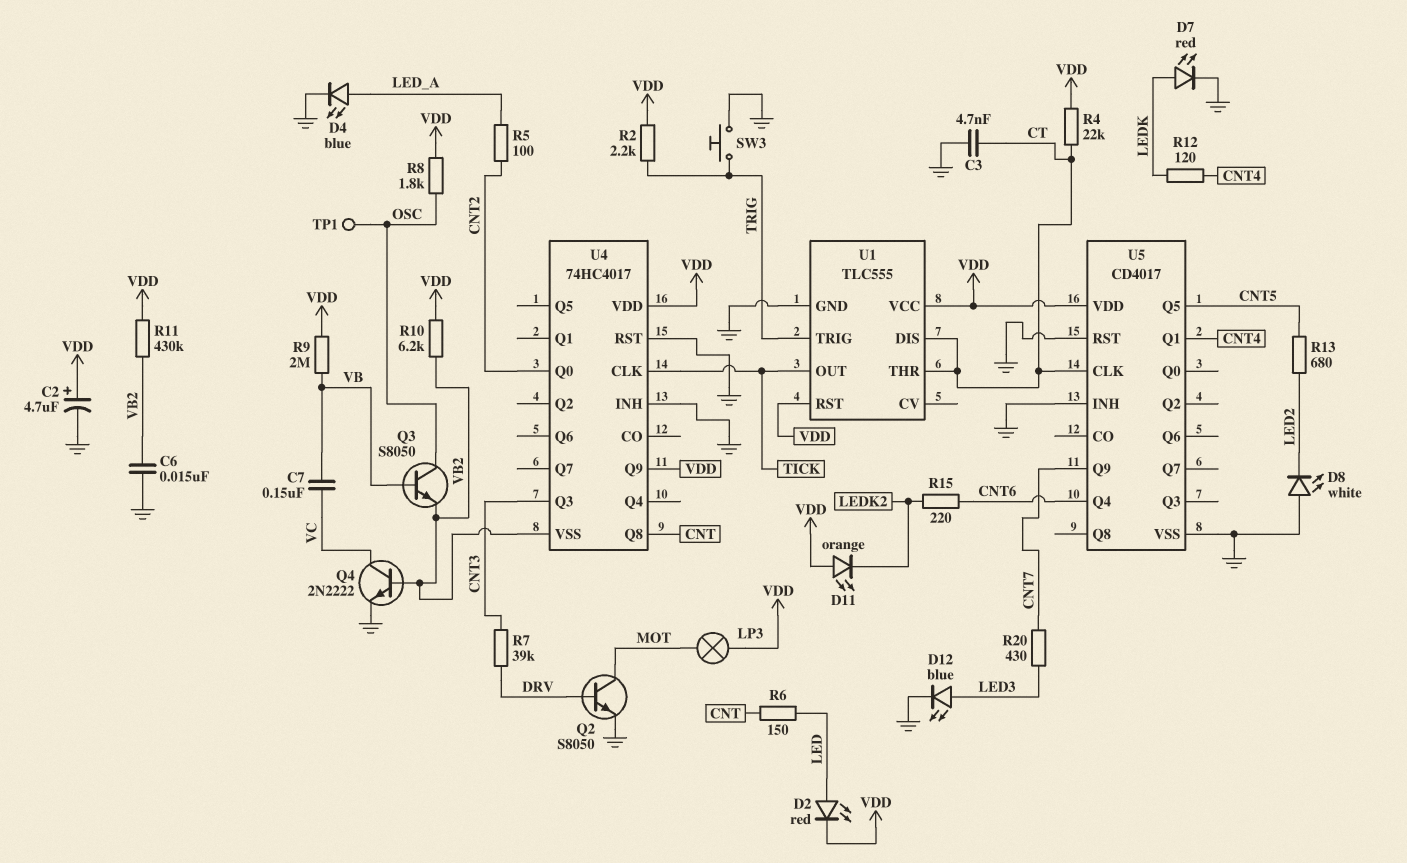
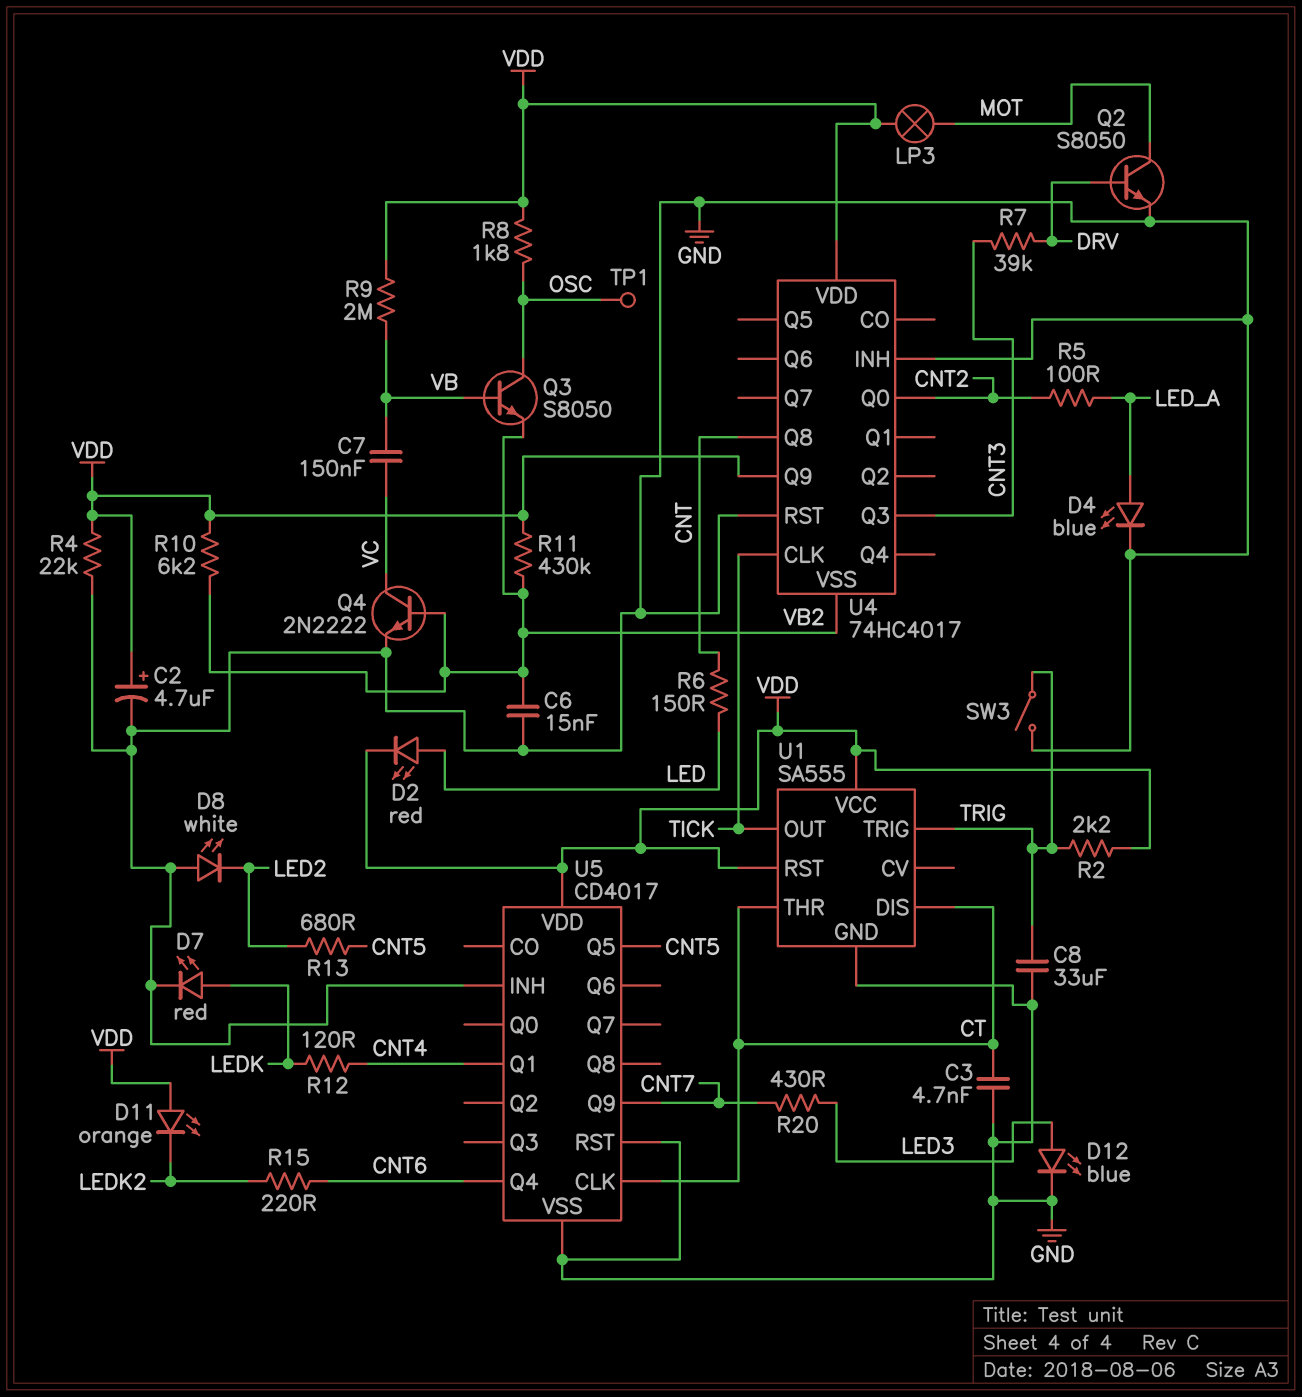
C8: none -> 33uF (GND, TRIG)
R4: 22k (CT, VDD) -> 22k (GND, VDD)
SW3: button (GND, TRIG) -> switch (GND, TRIG)
U1: TLC555 -> SA555

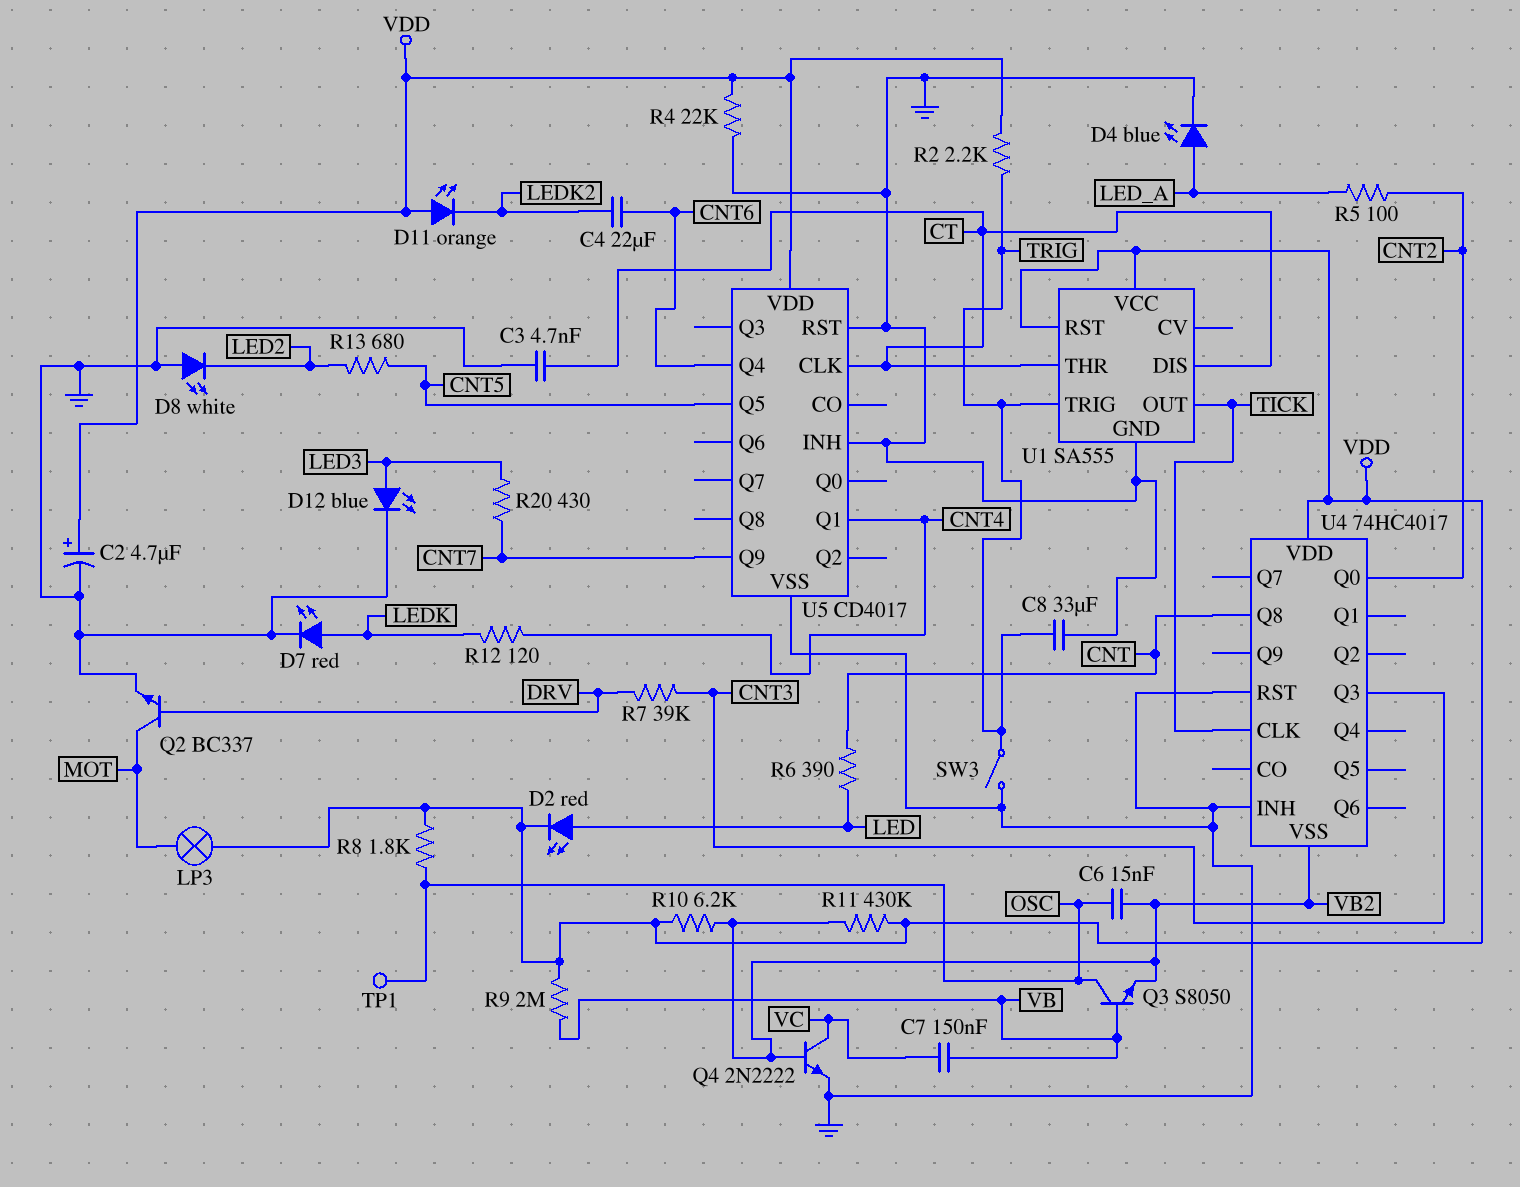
C4: none -> 22uF (CNT6, LEDK2)
C6: 15nF (GND, VB2) -> 15nF (OSC, VB2)
Q2: NPN S8050 (B DRV, C MOT, E GND) -> NPN BC337 (B DRV, C MOT, E GND)
R6: 150 (CNT, LED) -> 390 (CNT, LED)
R15: 220 (CNT6, LEDK2) -> none
U4 pin Q9: VDD -> none

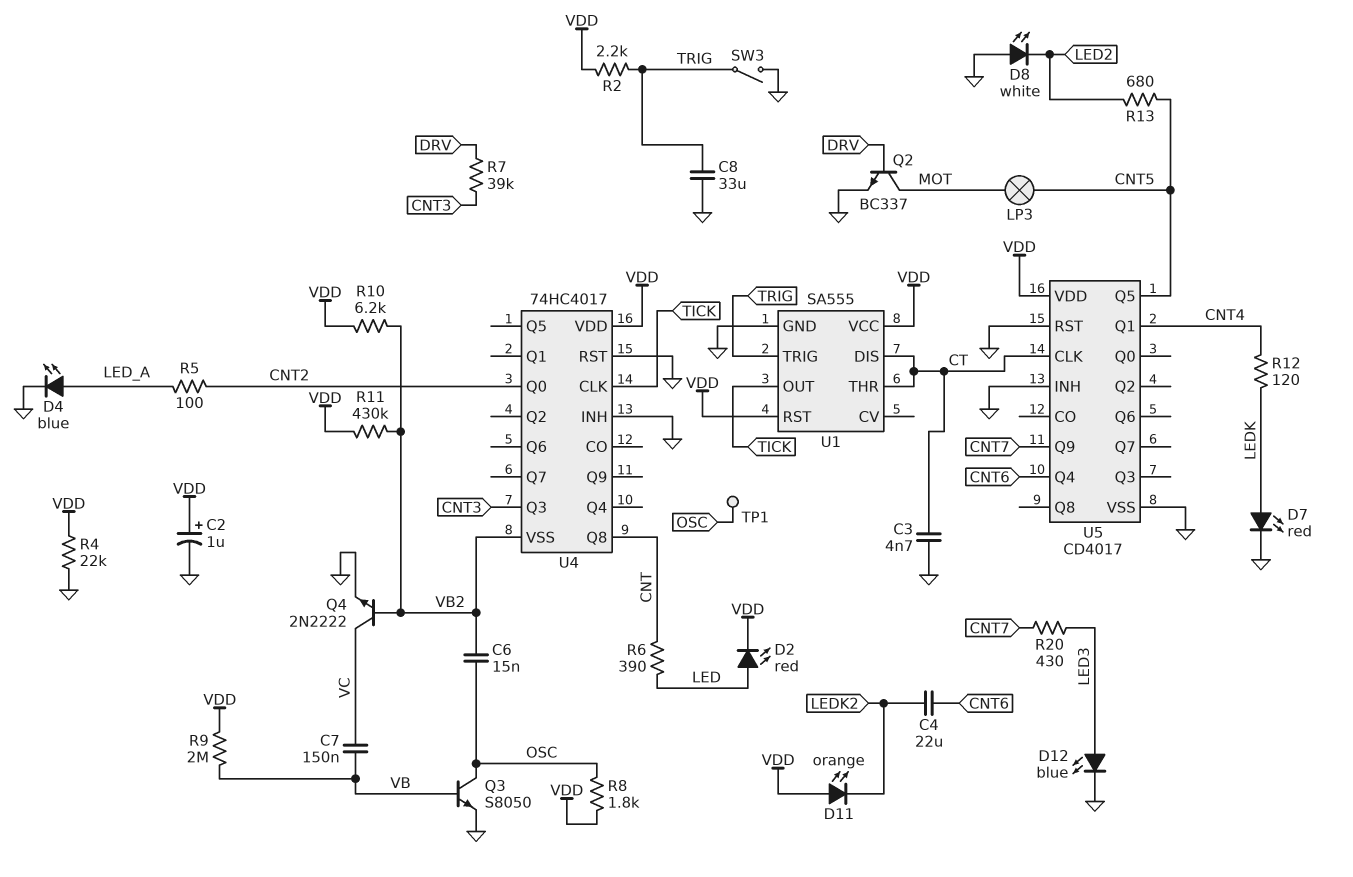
C2: 4.7uF (plus VDD, minus GND) -> 1uF (plus VDD, minus GND)
LP3: lamp (MOT, VDD) -> lamp (CNT5, MOT)
Q3: NPN S8050 (B VB, C OSC, E VB2) -> NPN S8050 (B VB, C OSC, E GND)

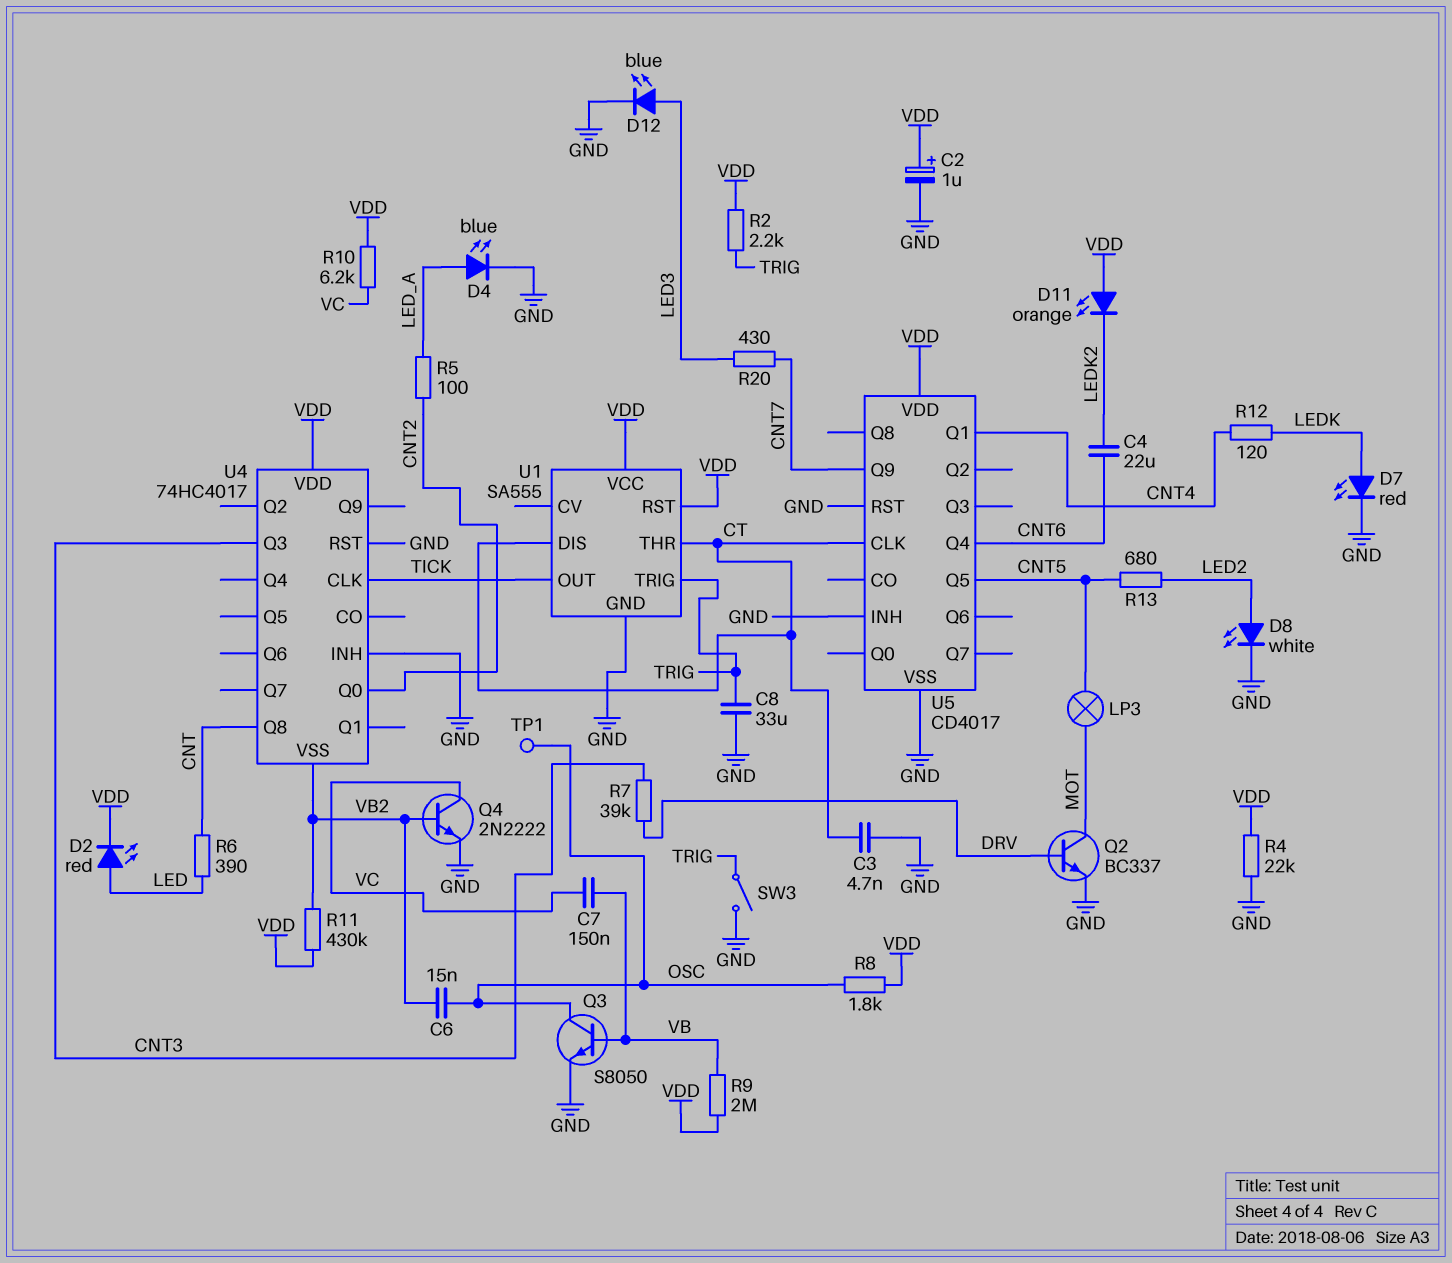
D8: LED white (A GND, K LED2) -> LED white (A LED2, K GND)
R10: 6.2k (VB2, VDD) -> 6.2k (VC, VDD)

